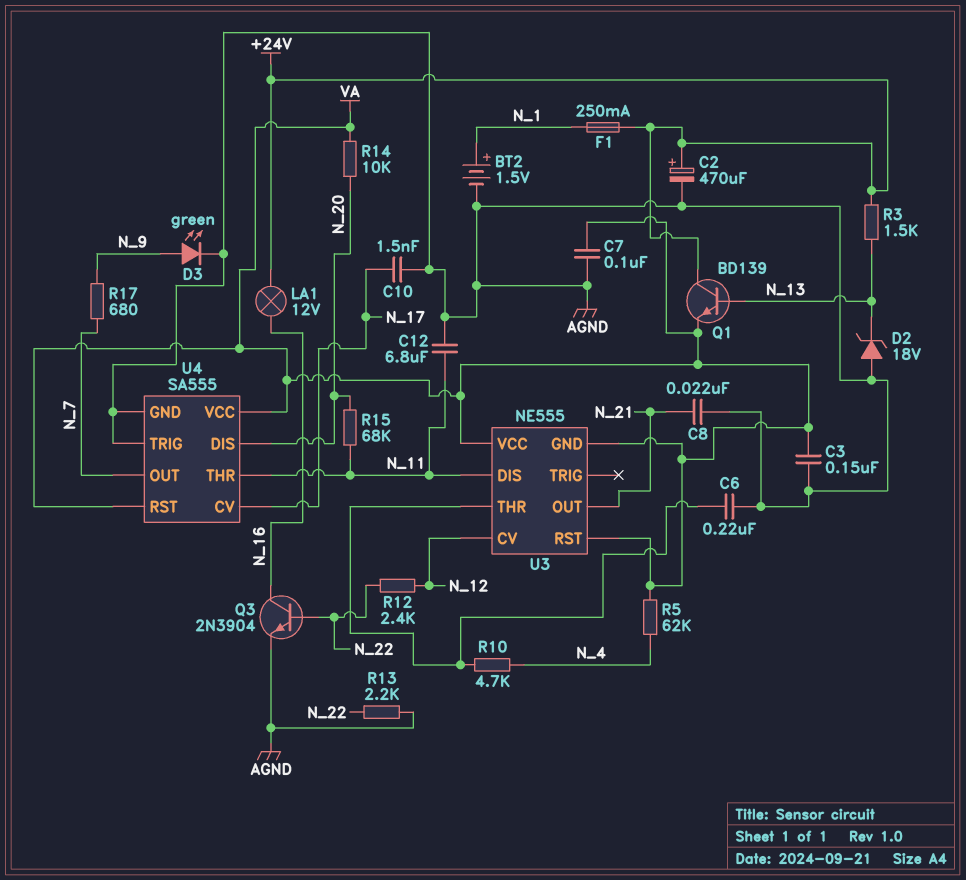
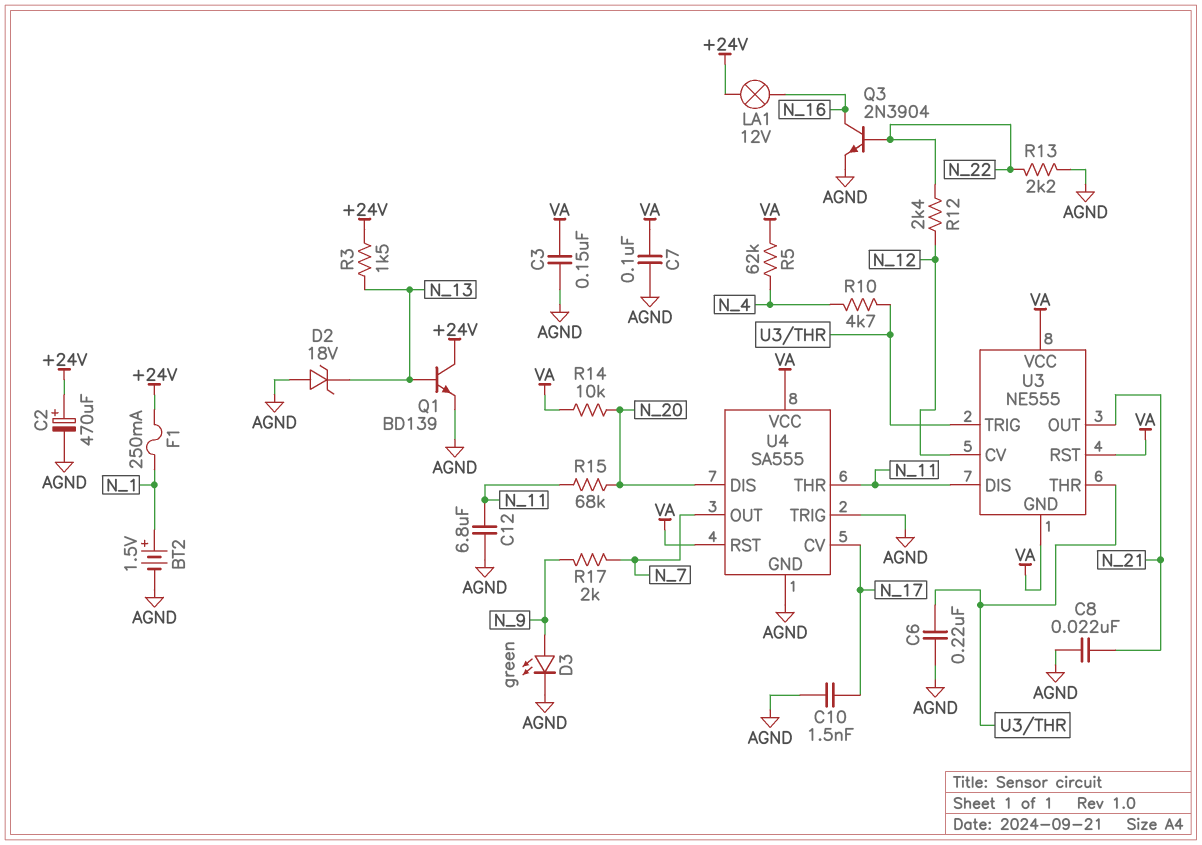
Q1: NPN BD139 (B N_13, C +24V, E VA) -> NPN BD139 (B N_13, C +24V, E AGND)
R17: 680 (N_7, N_9) -> 2k (N_7, N_9)
U3 pin TRIG: none -> U3/THR

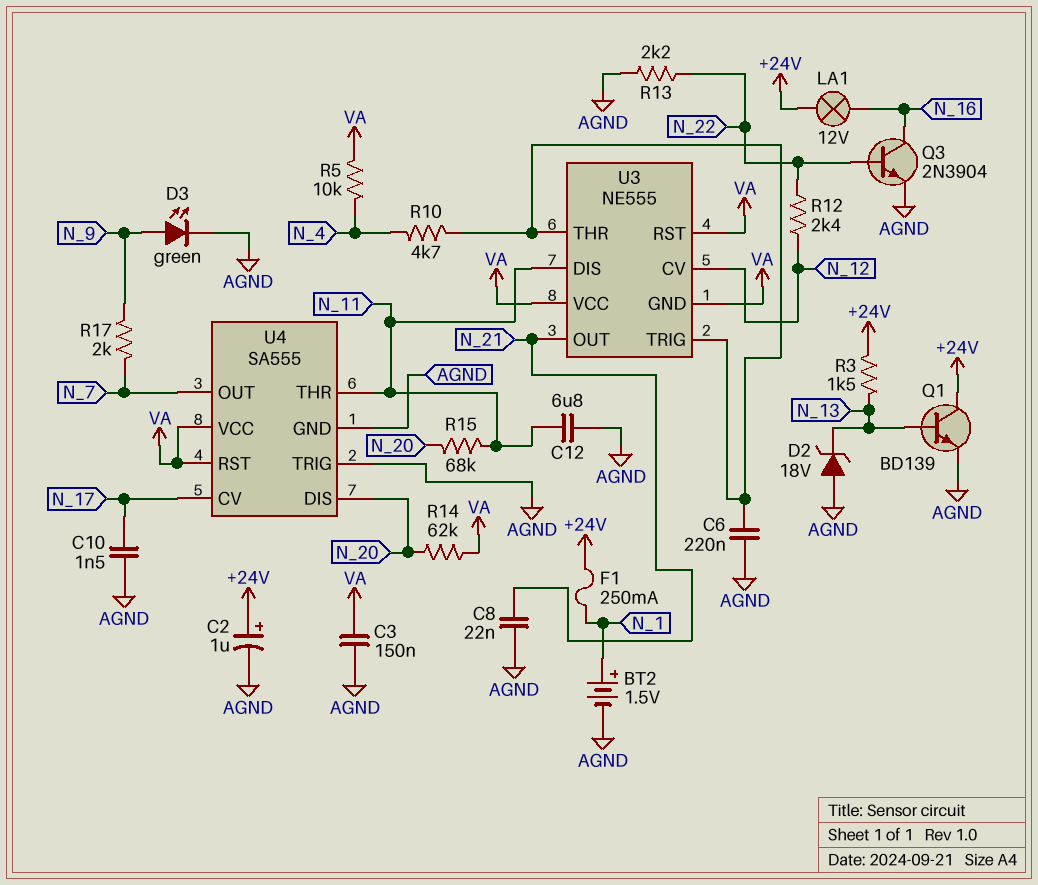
C2: 470uF (plus +24V, minus AGND) -> 1uF (plus +24V, minus AGND)
C7: 100nF (AGND, VA) -> none
R5: 62k (N_4, VA) -> 10k (N_4, VA)
R14: 10k (N_20, VA) -> 62k (N_20, VA)

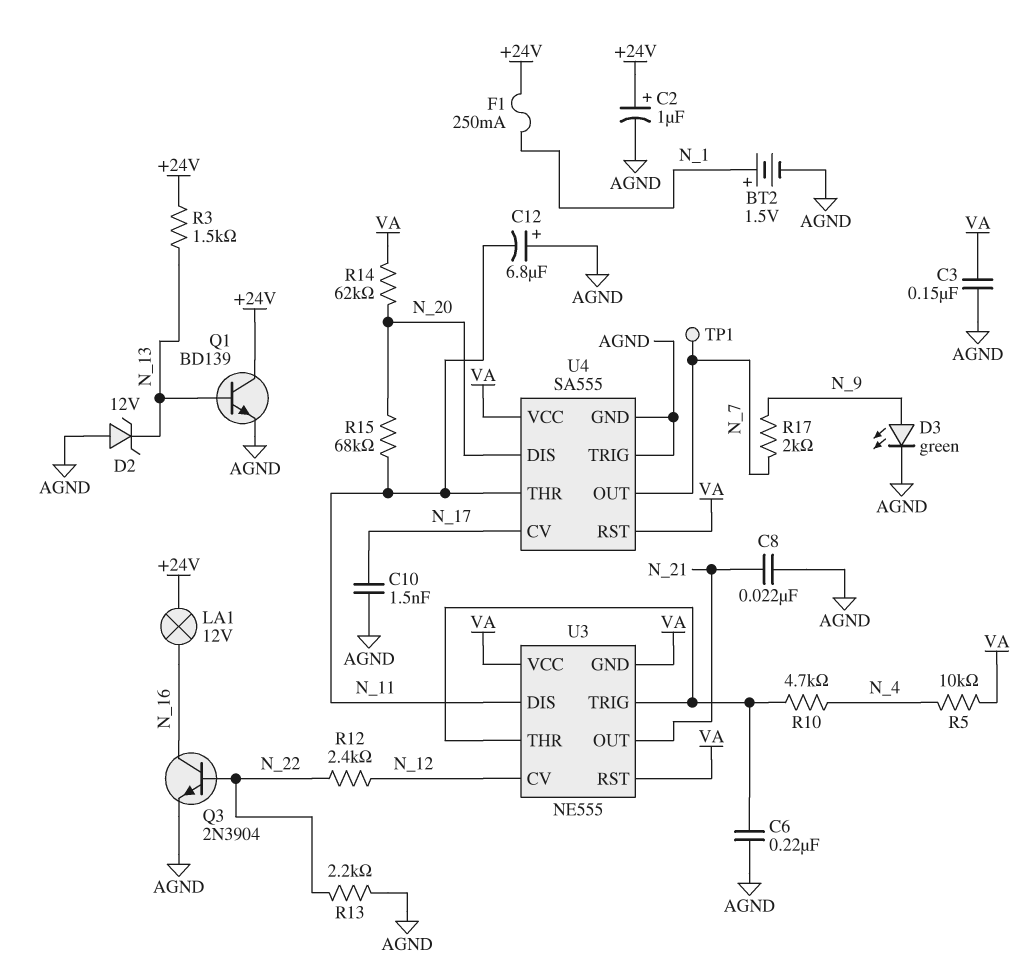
C12: 6.8uF (AGND, N_11) -> 6.8uF (plus AGND, minus N_11)
D2: zener 18V (A AGND, K N_13) -> zener 12V (A AGND, K N_13)
TP1: none -> test point (N_7)

